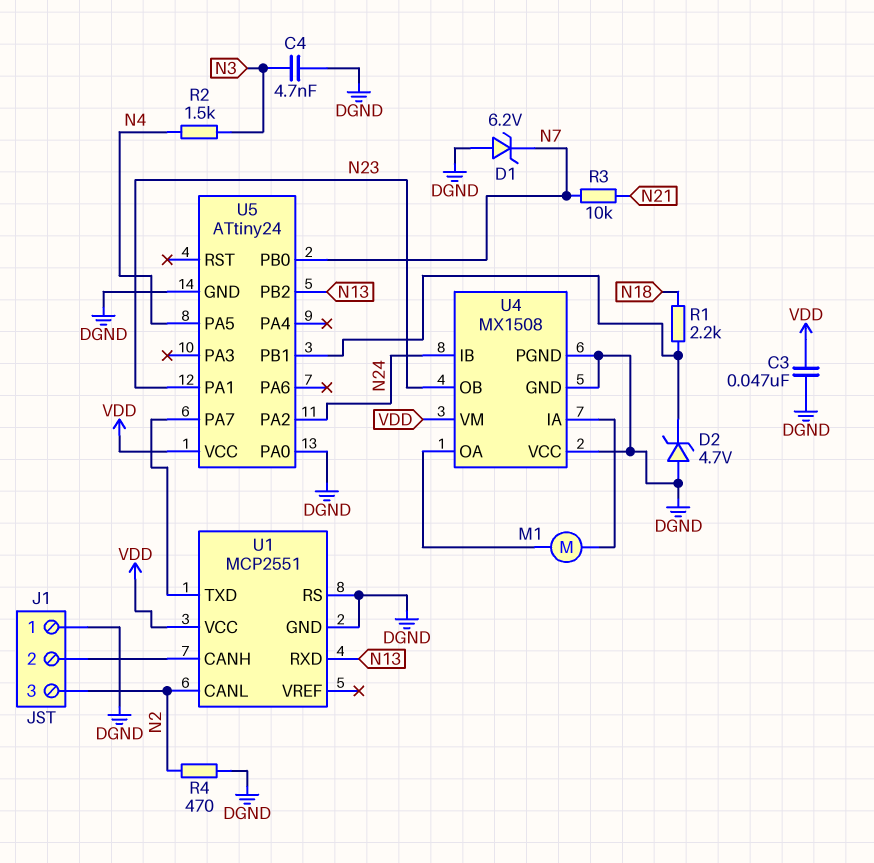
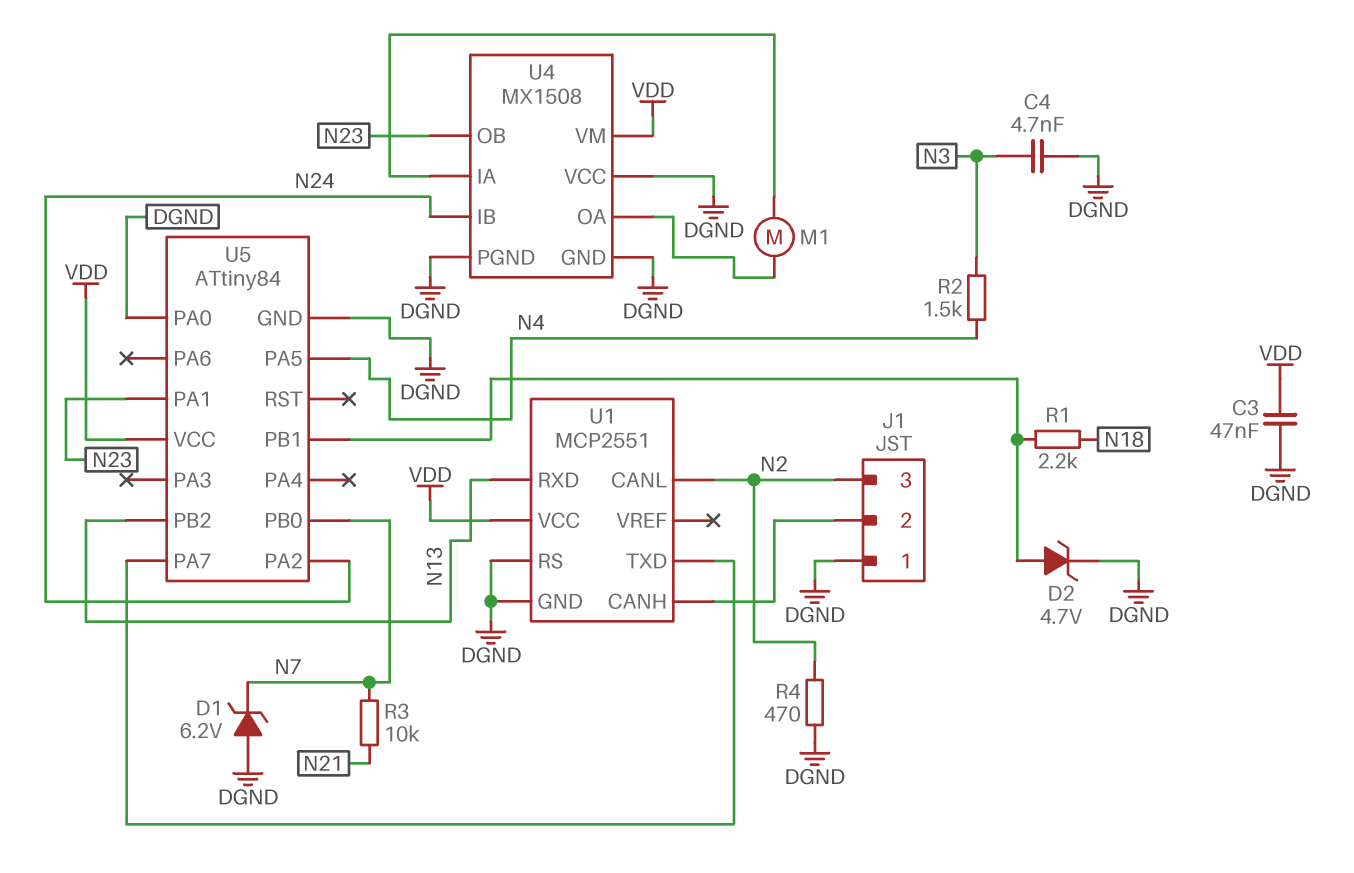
D2: zener 4.7V (A DGND, K U5/PB1) -> zener 4.7V (A U5/PB1, K DGND)
U5: ATtiny24 -> ATtiny84

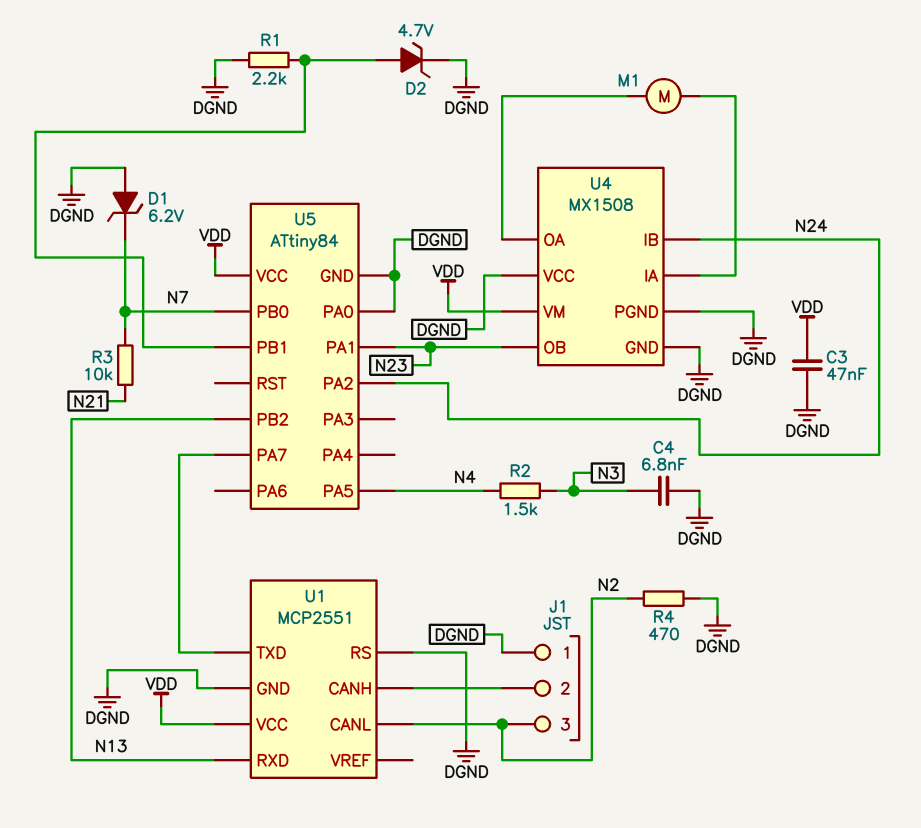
C4: 4.7nF (DGND, N3) -> 6.8nF (DGND, N3)
R1: 2.2k (N18, U5/PB1) -> 2.2k (DGND, U5/PB1)

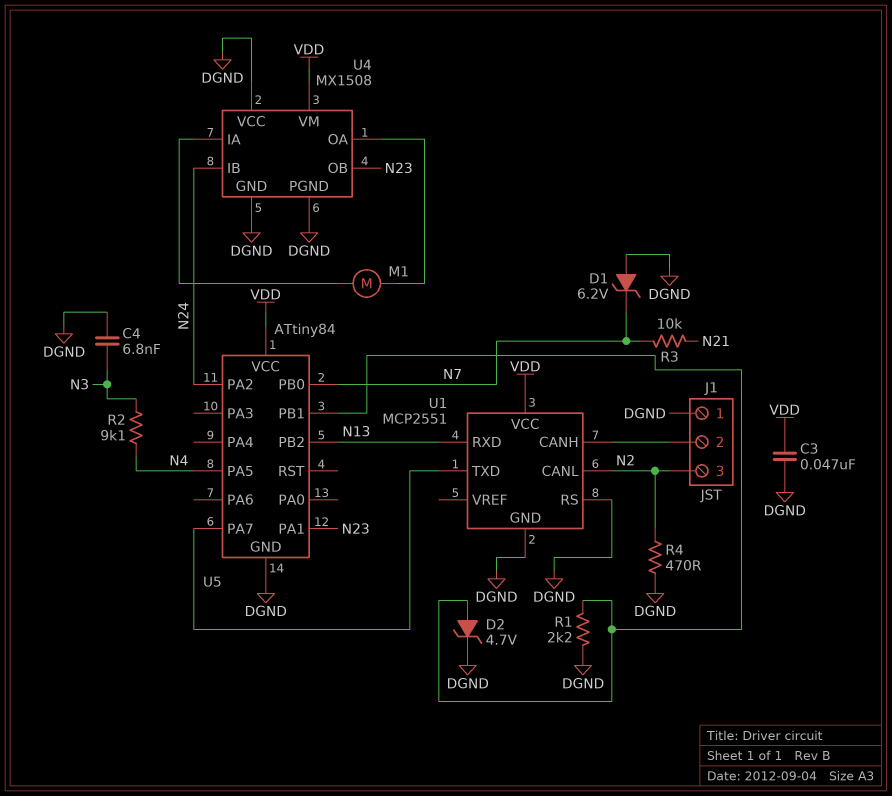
R2: 1.5k (N3, N4) -> 9.1k (N3, N4)
U5 pin PA0: DGND -> none

